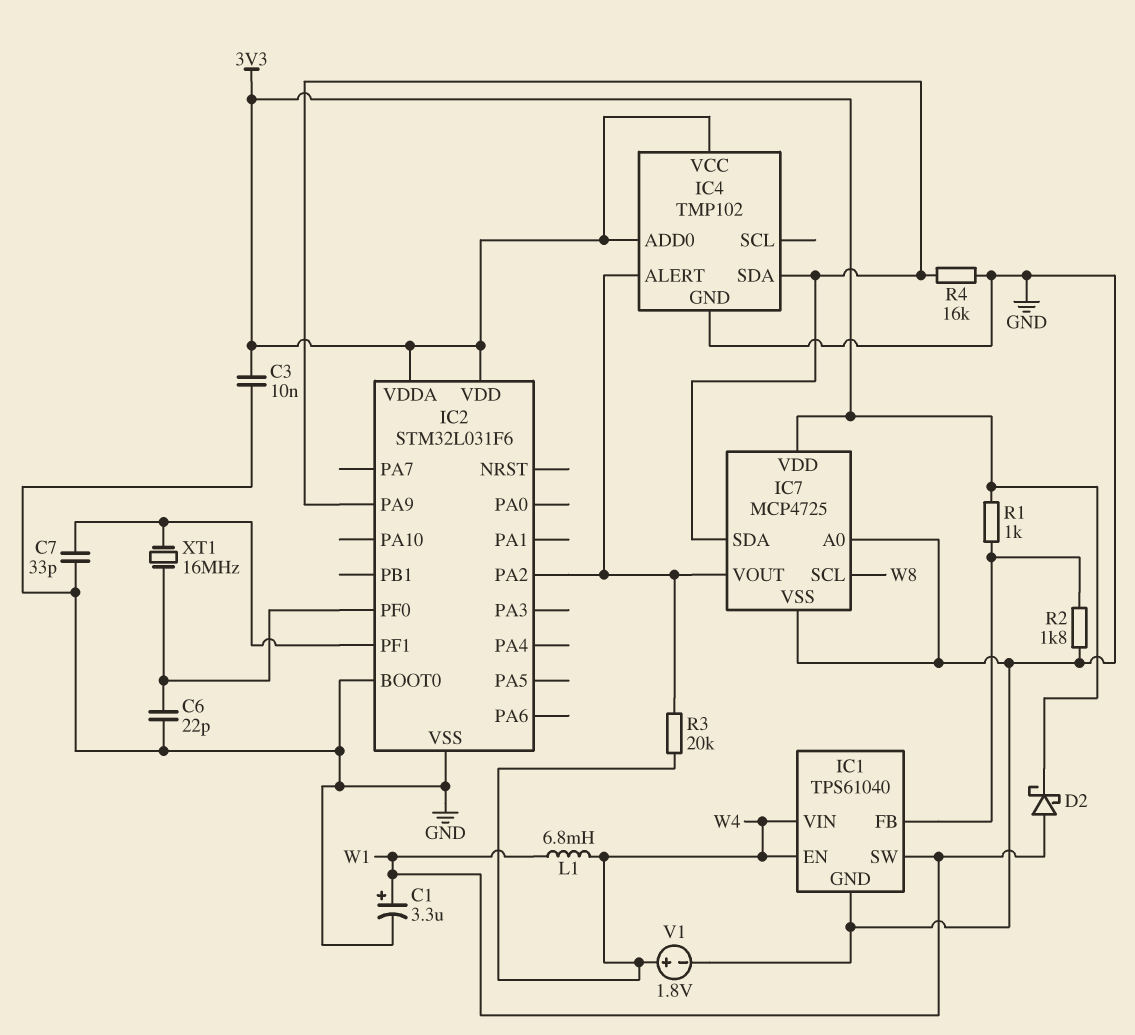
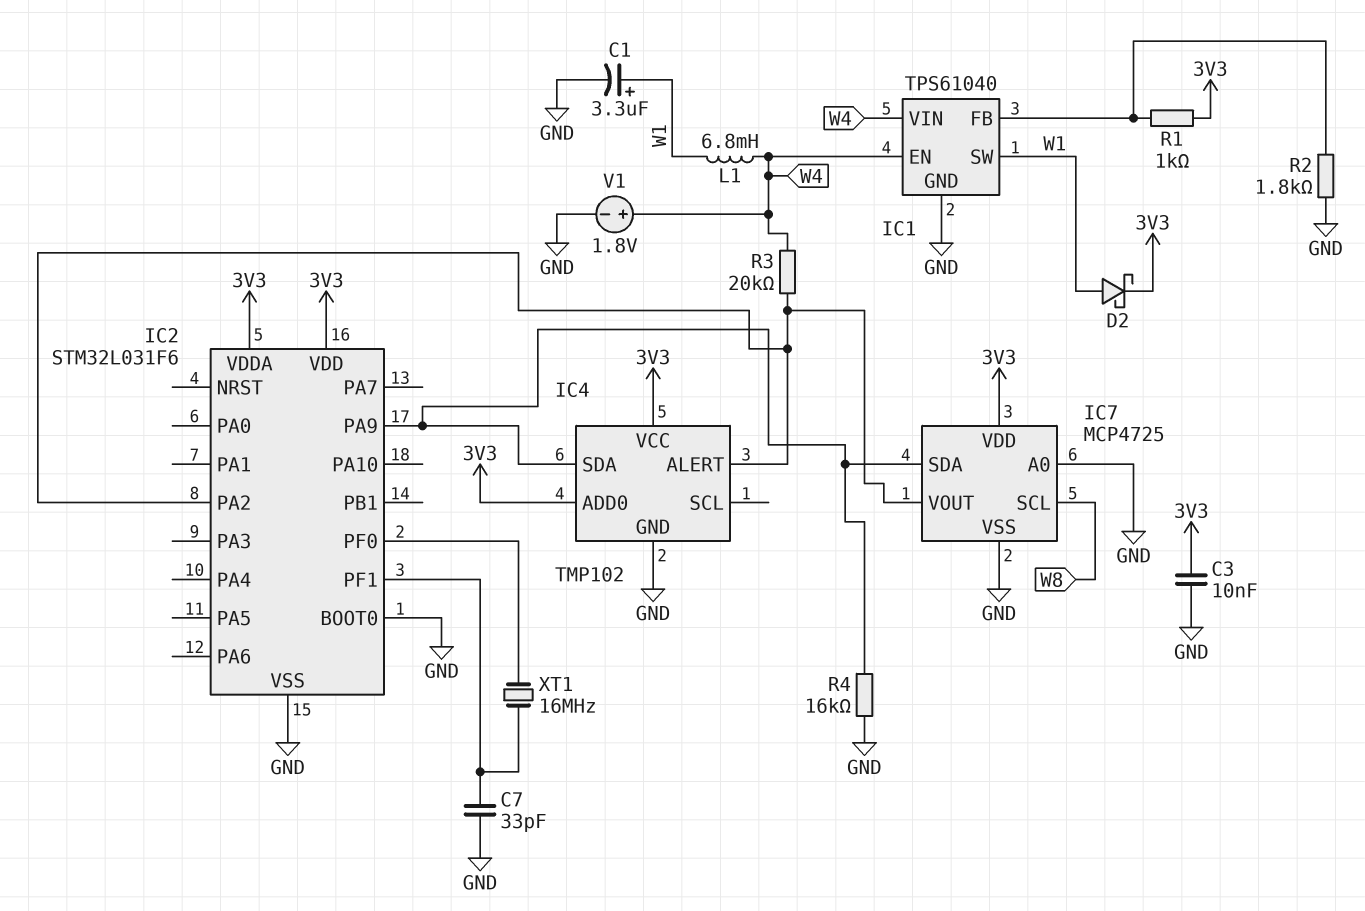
C6: 22pF (GND, IC2/PF0) -> none

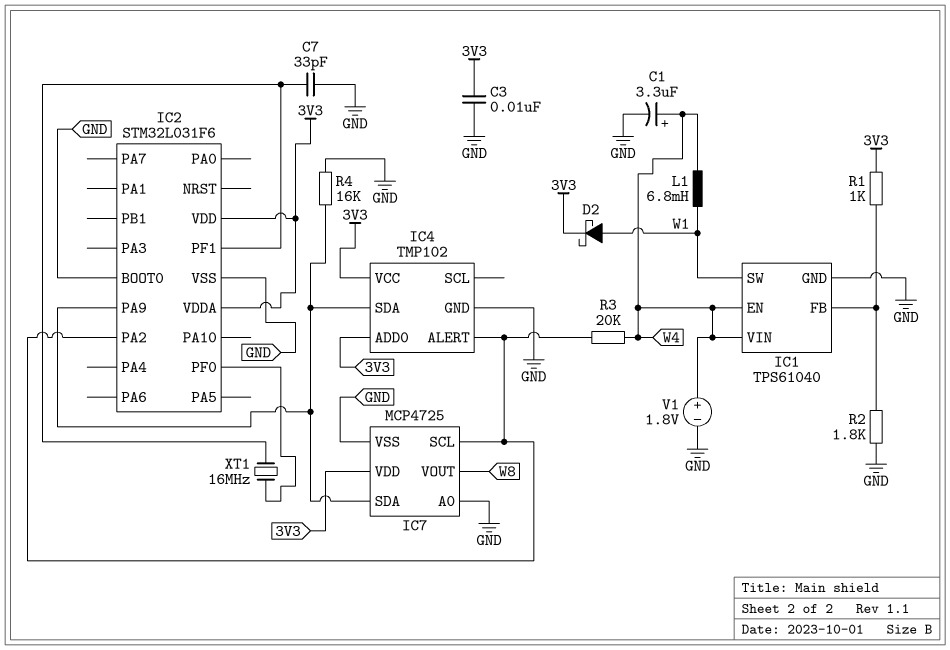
C1: 3.3uF (plus W1, minus GND) -> 3.3uF (plus W4, minus GND)
IC7 pin SCL: W8 -> IC2/PA2
IC7 pin VOUT: IC2/PA2 -> W8

